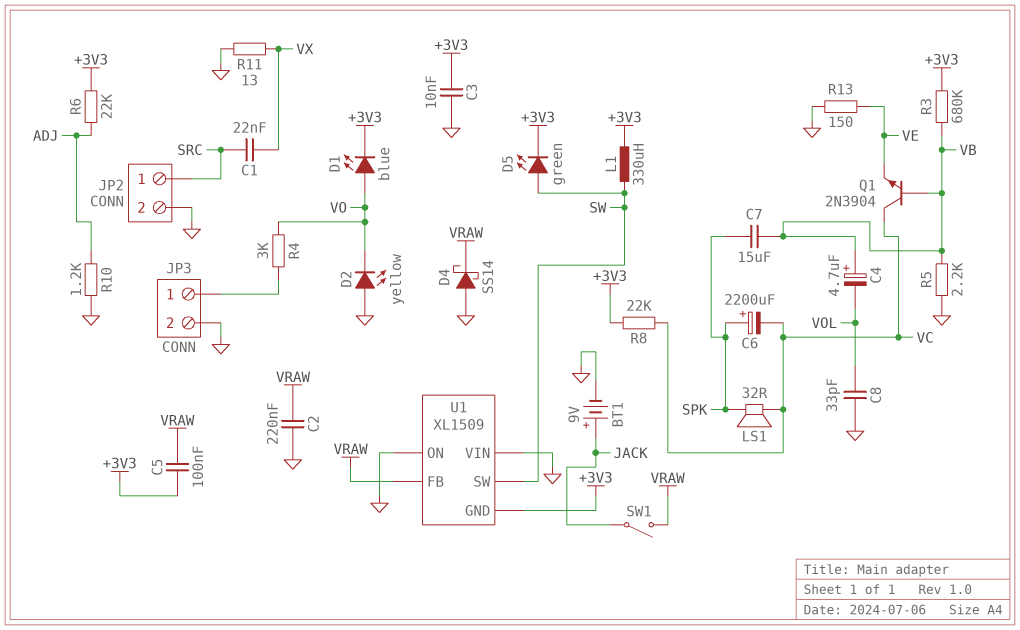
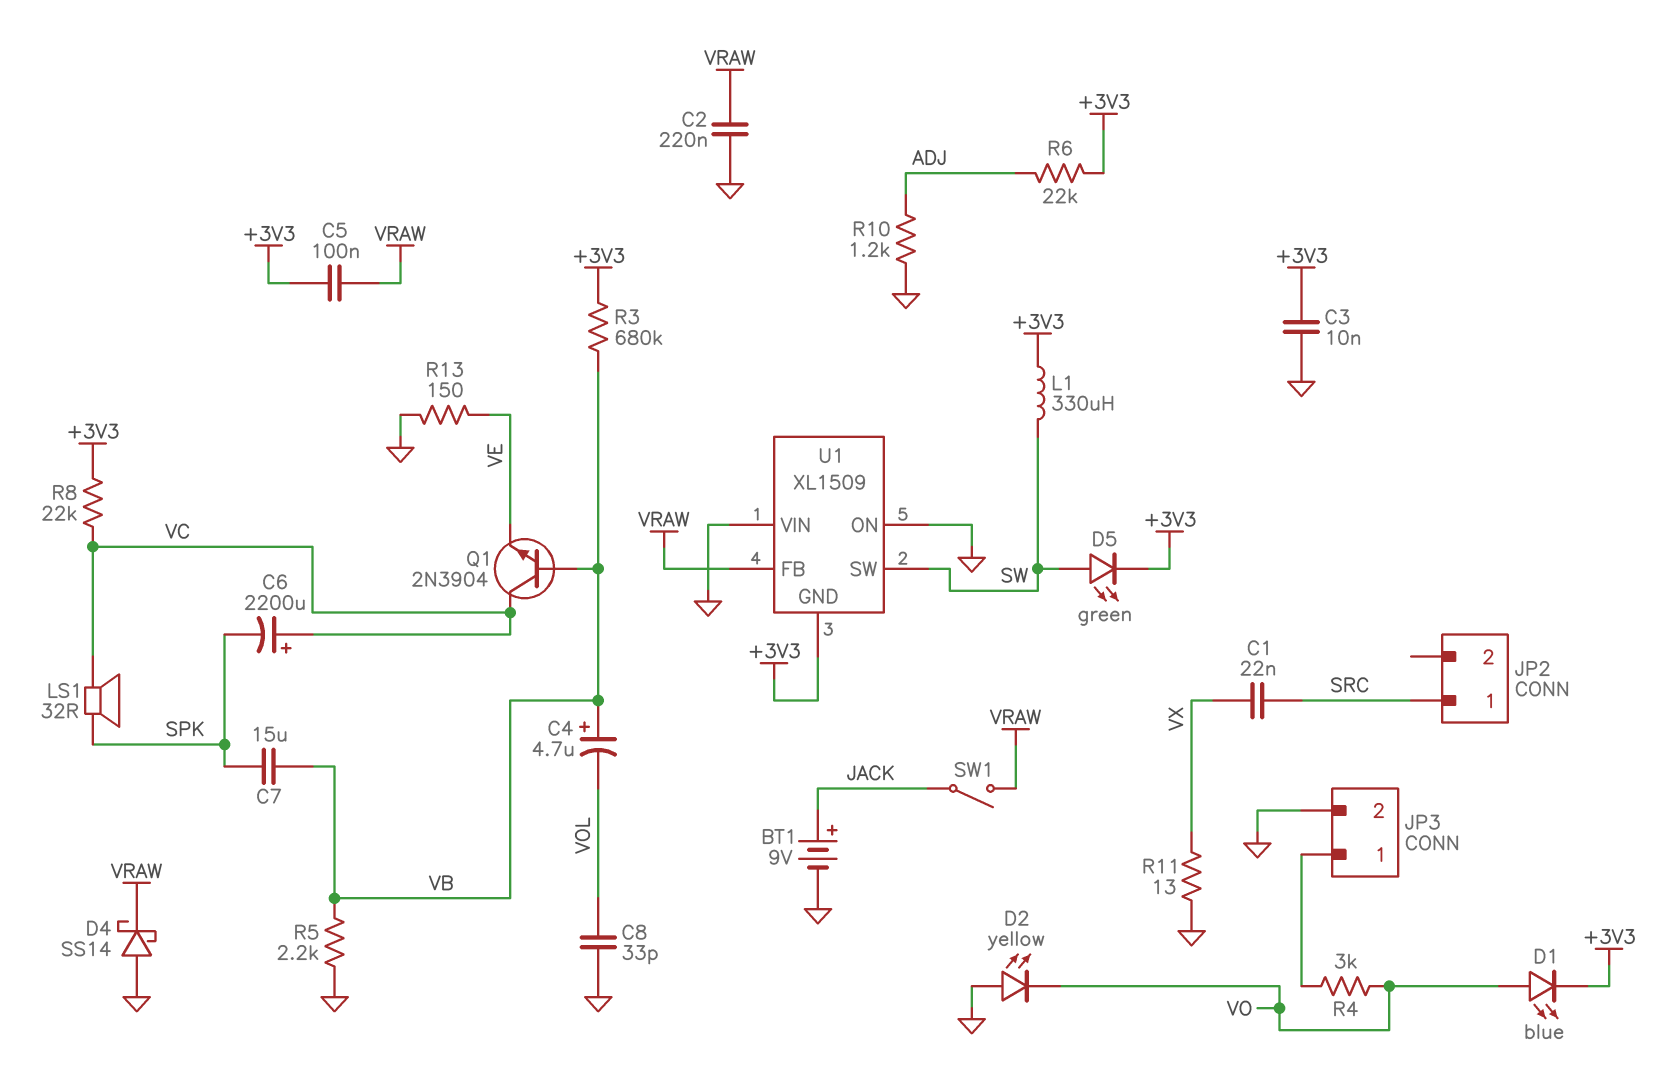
C6: 2200uF (plus SPK, minus VC) -> 2200uF (plus VC, minus SPK)
JP2 pin 2: GND -> none

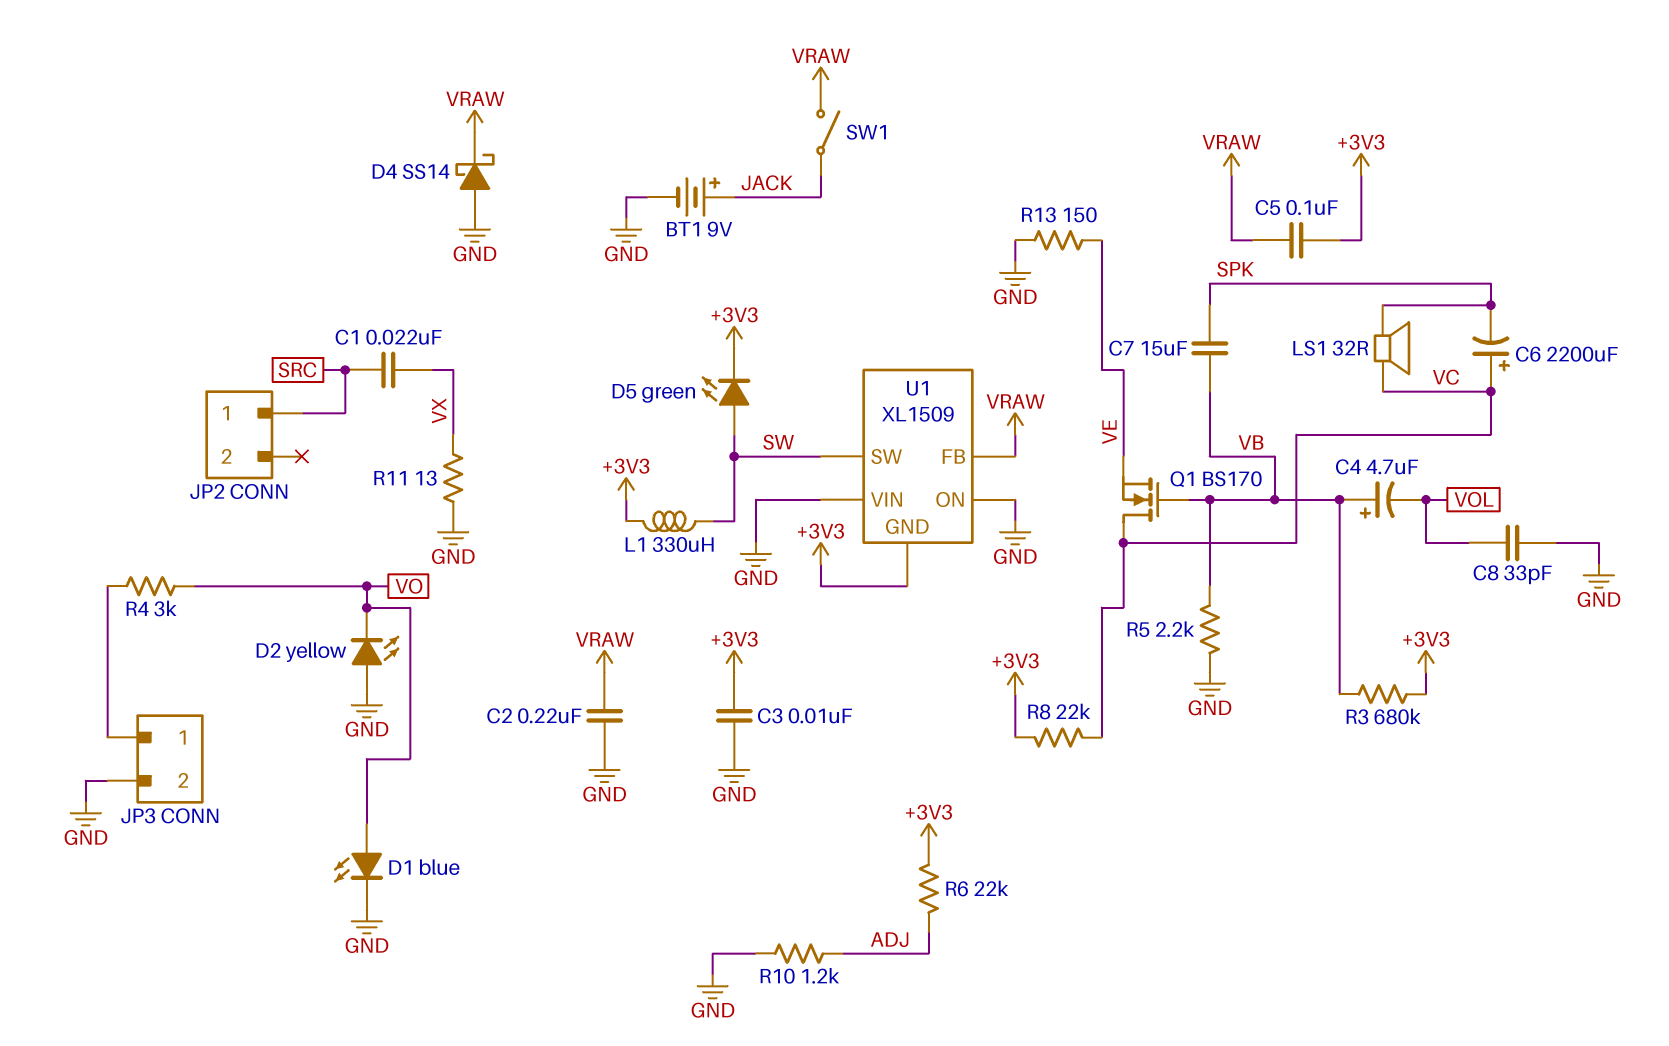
D1: LED blue (A VO, K +3V3) -> LED blue (A VO, K GND)
Q1: NPN 2N3904 (B VB, C VC, E VE) -> NMOS BS170 (G VB, D VC, S VE)

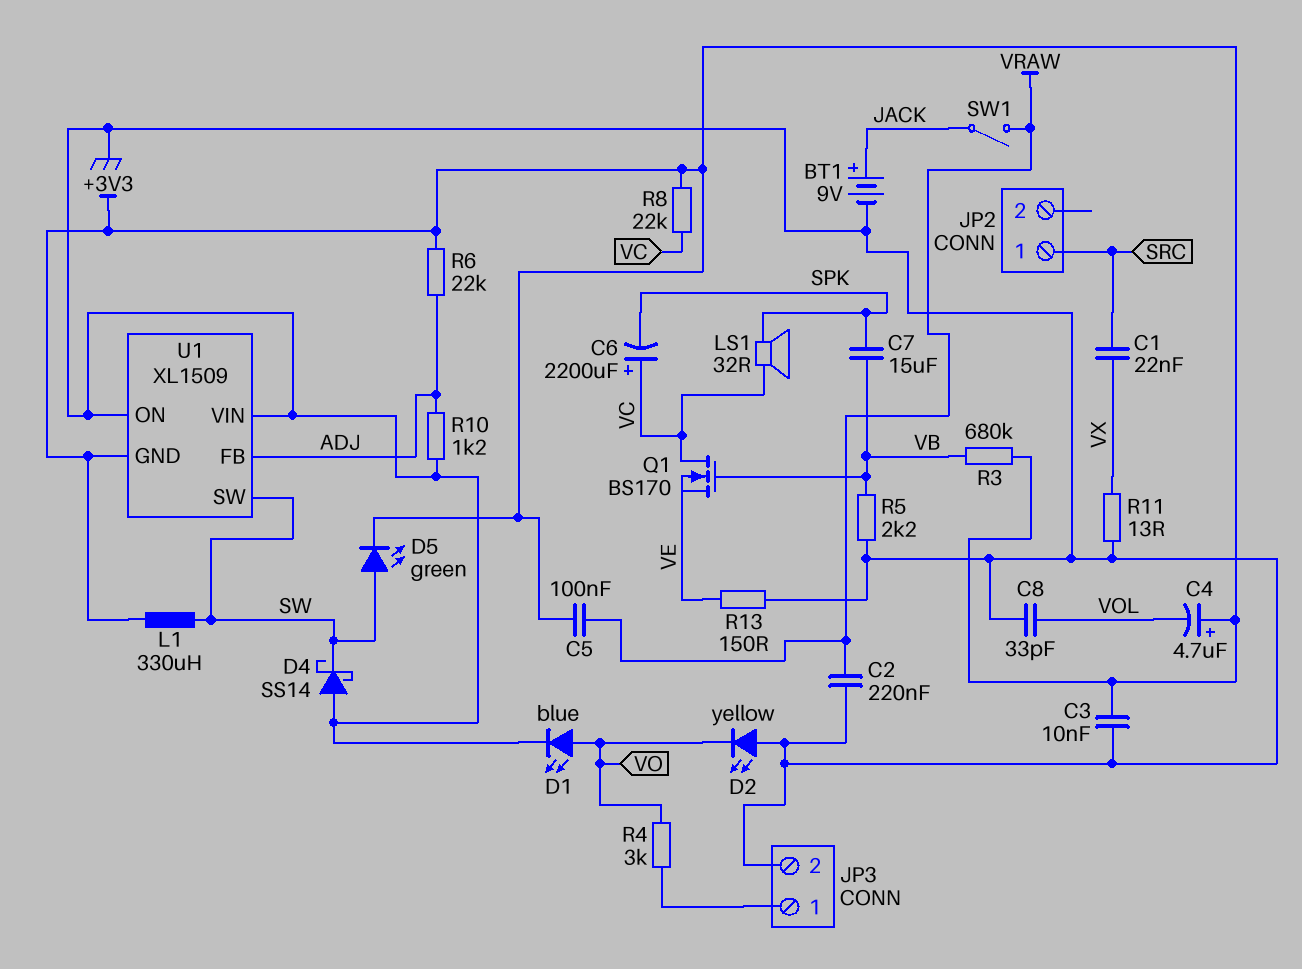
C4: 4.7uF (plus VB, minus VOL) -> 4.7uF (plus +3V3, minus VOL)
D4: schottky SS14 (A GND, K VRAW) -> schottky SS14 (A GND, K SW)
U1 pin FB: VRAW -> ADJ

